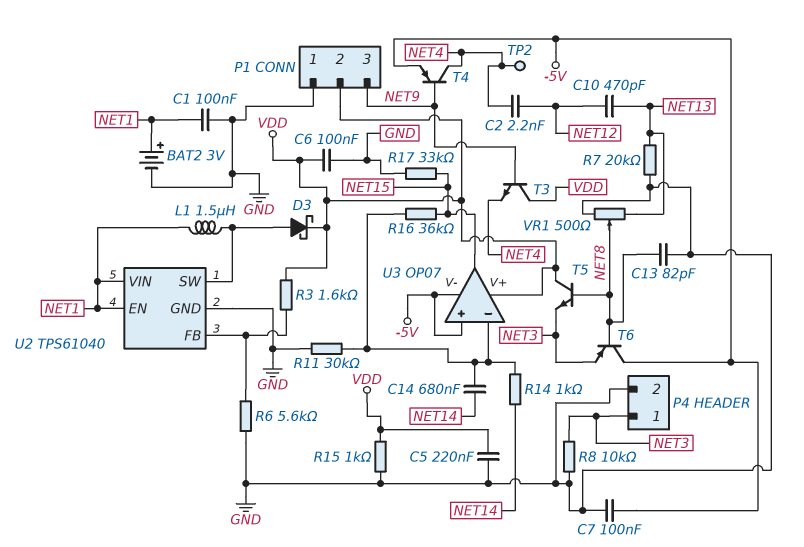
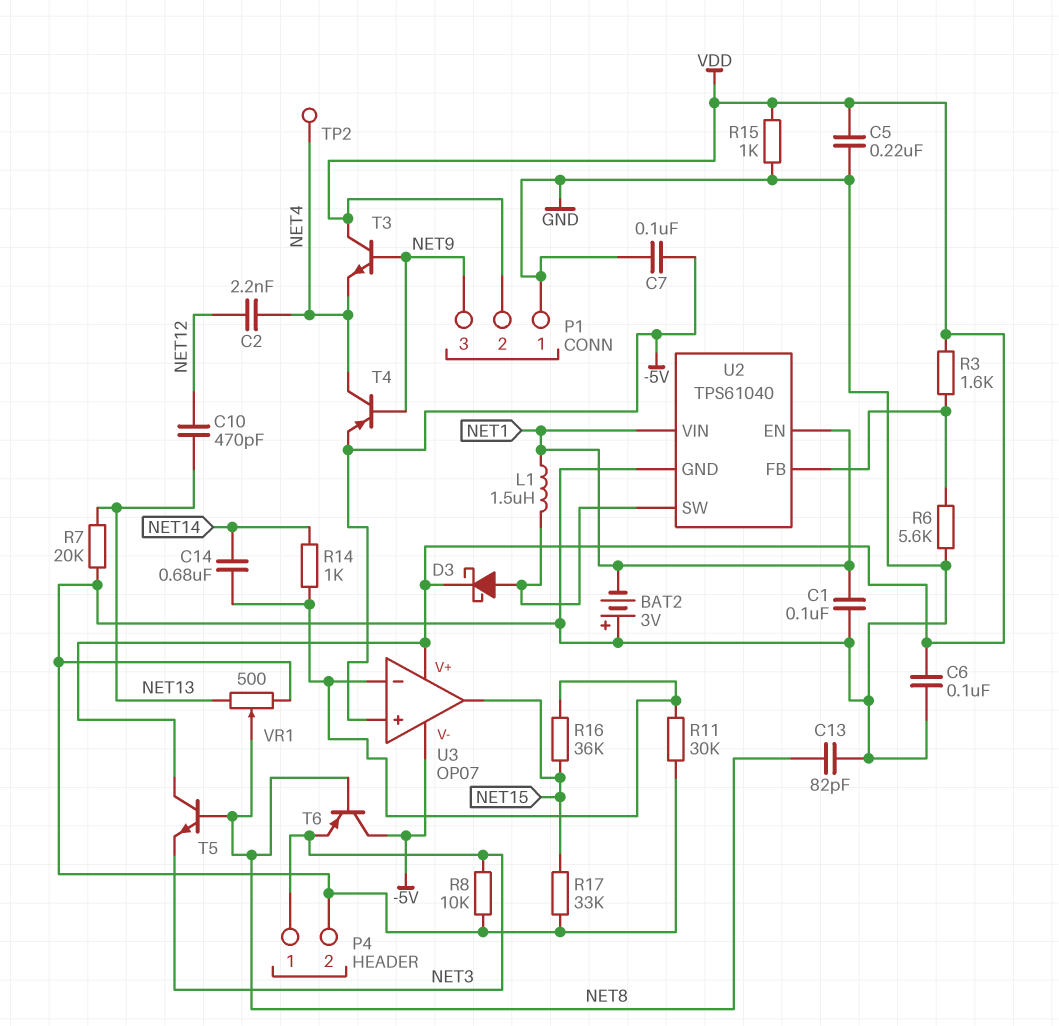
BAT2: 3V (plus NET1, minus GND) -> 3V (plus GND, minus NET1)

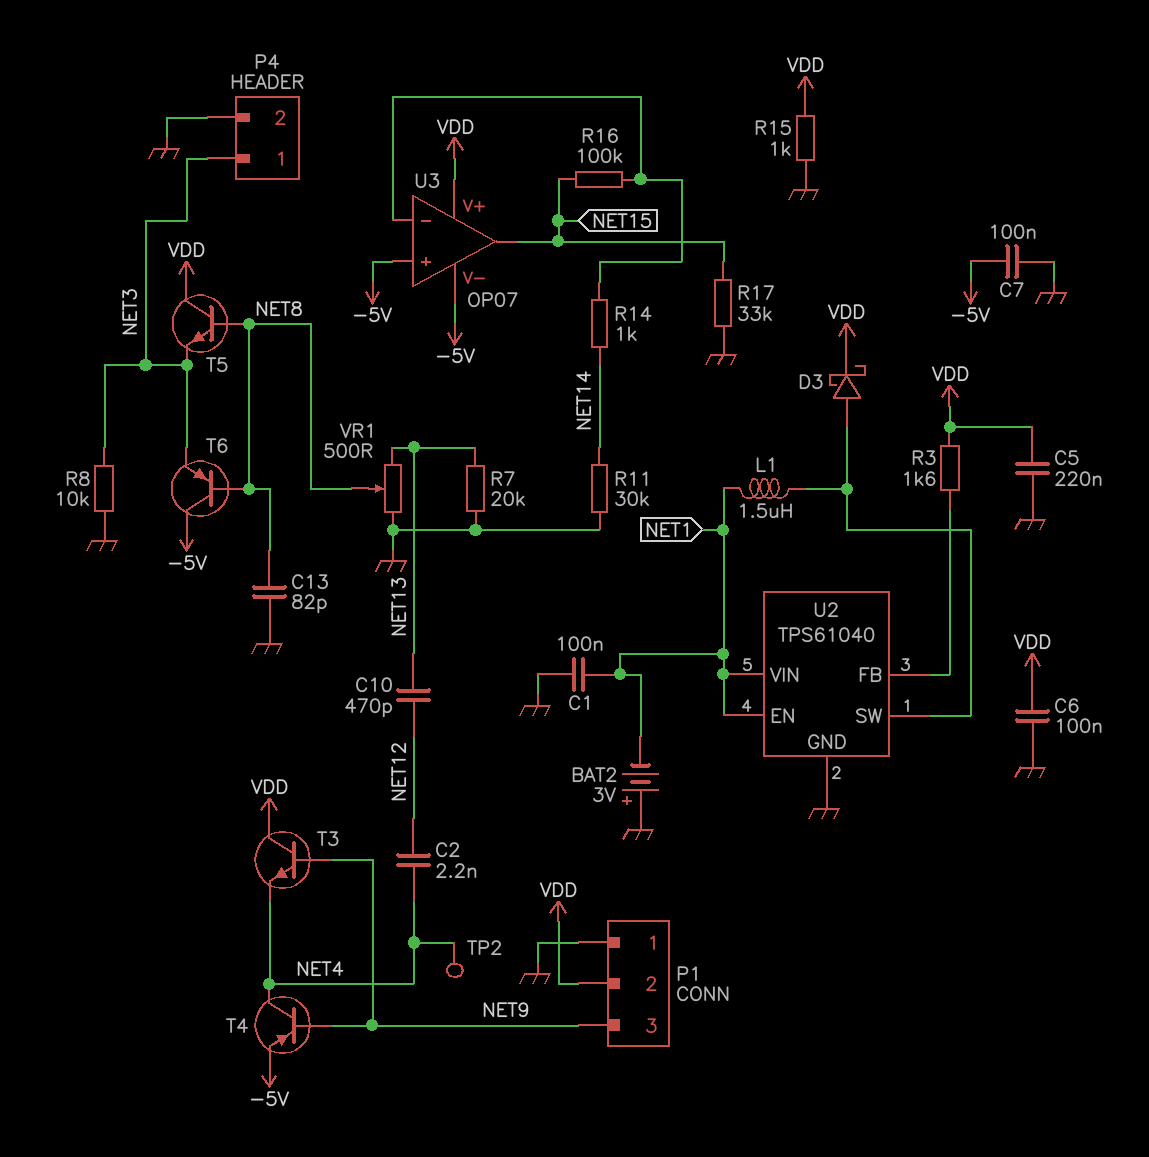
C14: 680nF (NET14, U3/in-) -> none
R6: 5.6k (GND, U2/FB) -> none
R11: 30k (GND, U3/in-) -> 30k (GND, NET14)
R16: 36k (NET15, U3/in-) -> 100k (NET15, U3/in-)

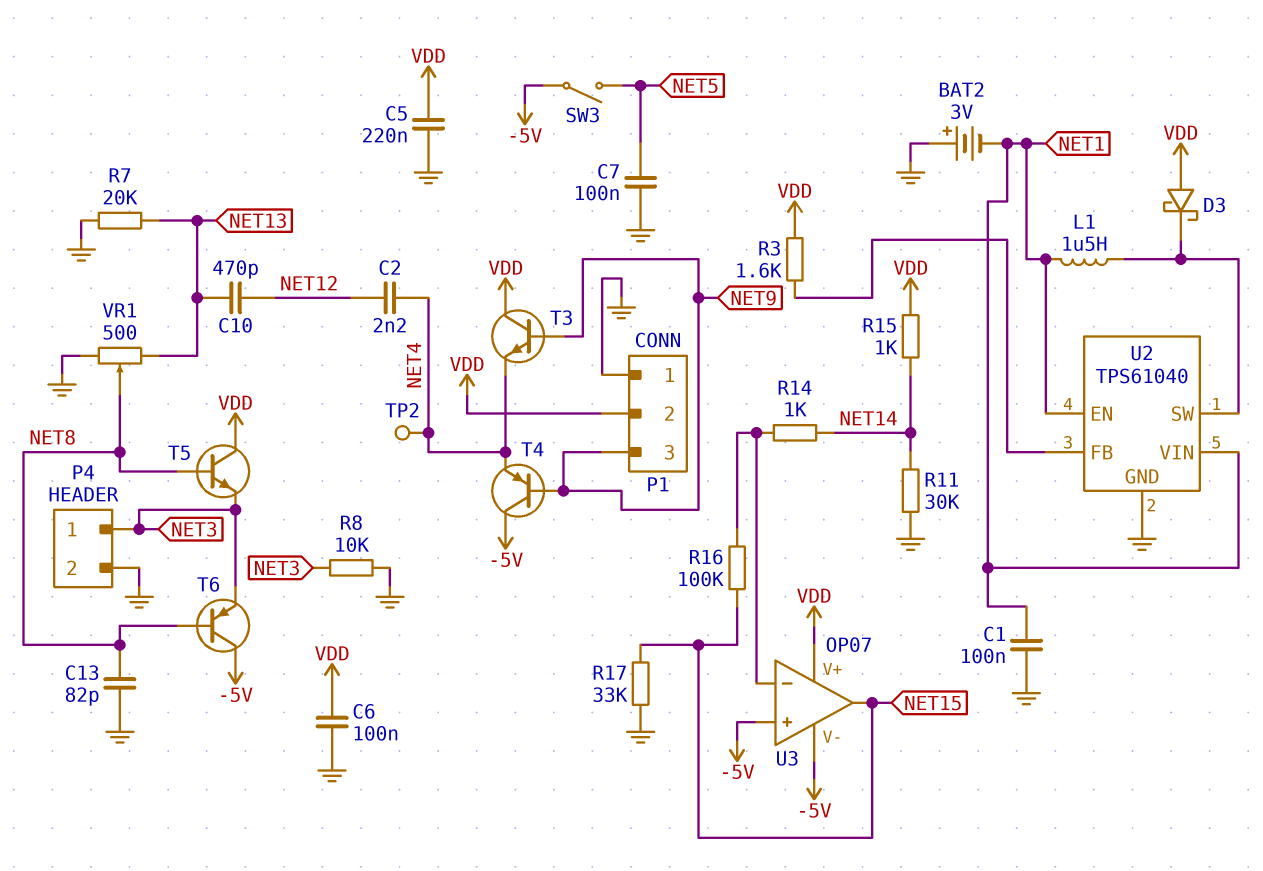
C7: 100nF (-5V, GND) -> 100nF (GND, NET5)
D3: schottky (A U2/SW, K VDD) -> schottky (A VDD, K U2/SW)
R15: 1k (GND, VDD) -> 1k (NET14, VDD)
SW3: none -> switch (-5V, NET5)
T4: PNP (B NET9, C NET4, E -5V) -> PNP (B NET9, C -5V, E NET4)

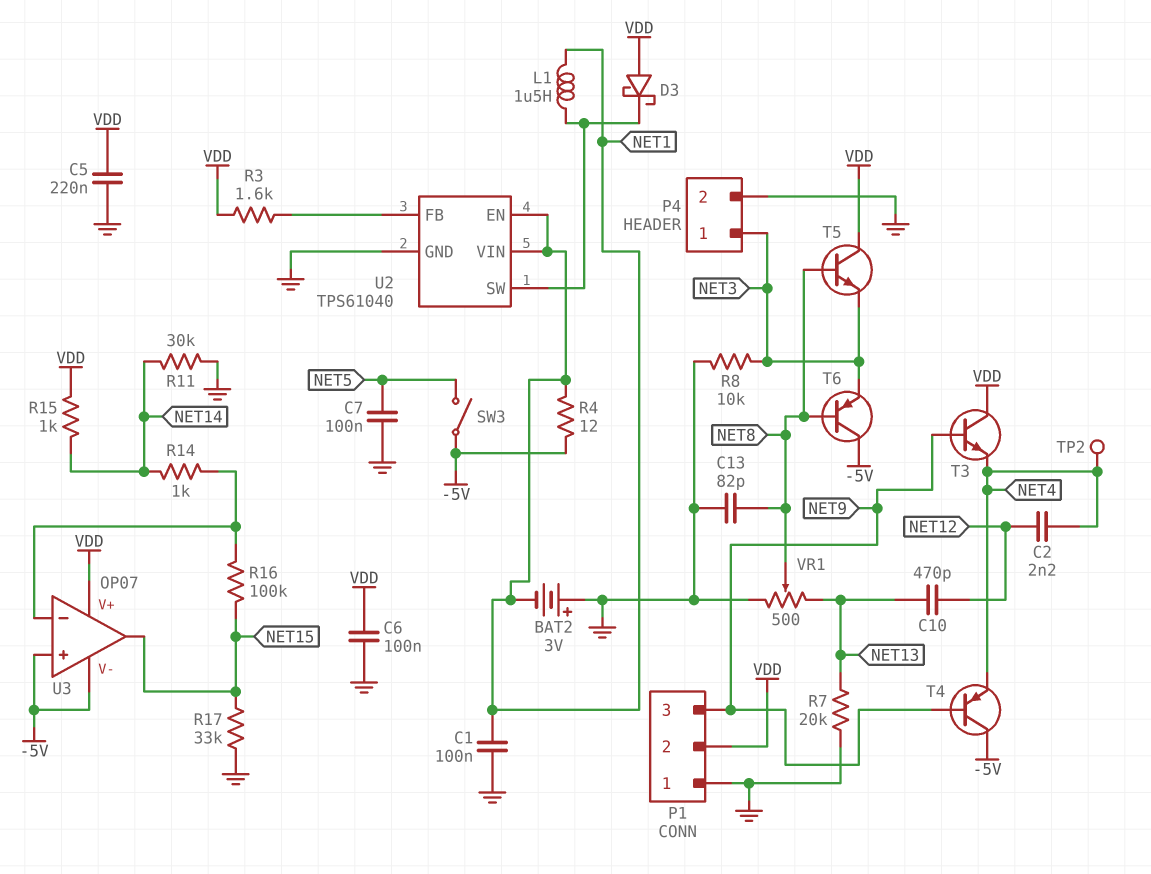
R4: none -> 12 (-5V, NET1)

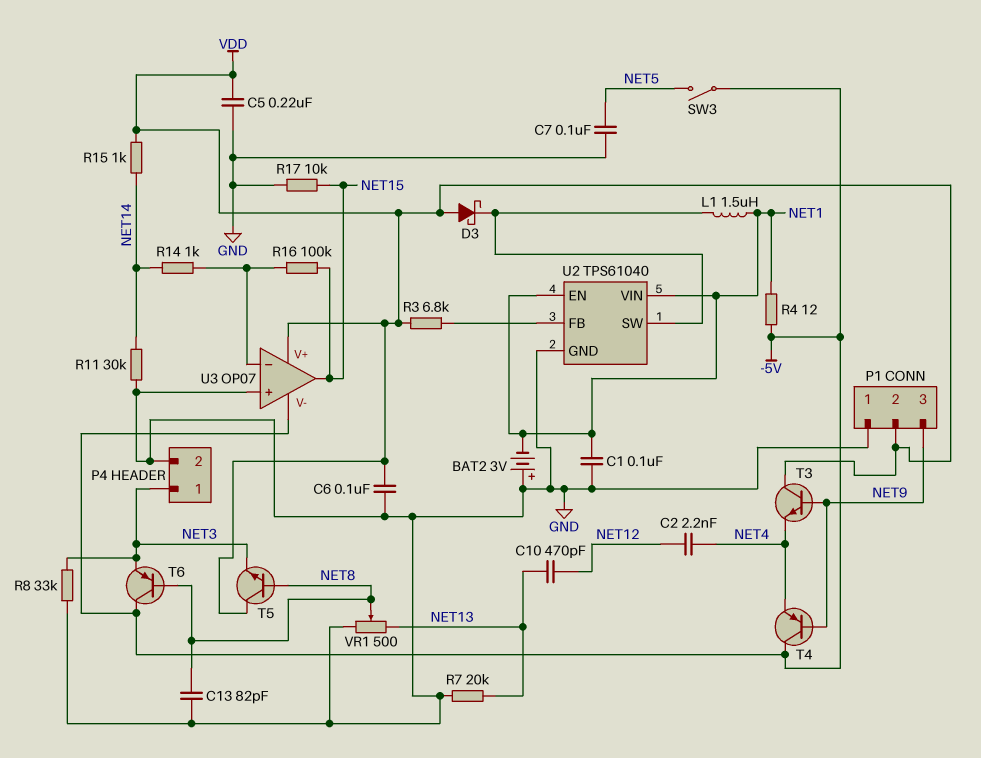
R3: 1.6k (U2/FB, VDD) -> 6.8k (U2/FB, VDD)
R8: 10k (GND, NET3) -> 33k (GND, NET3)
R17: 33k (GND, NET15) -> 10k (GND, NET15)
TP2: test point (NET4) -> none
U3 pin in+: -5V -> GND

